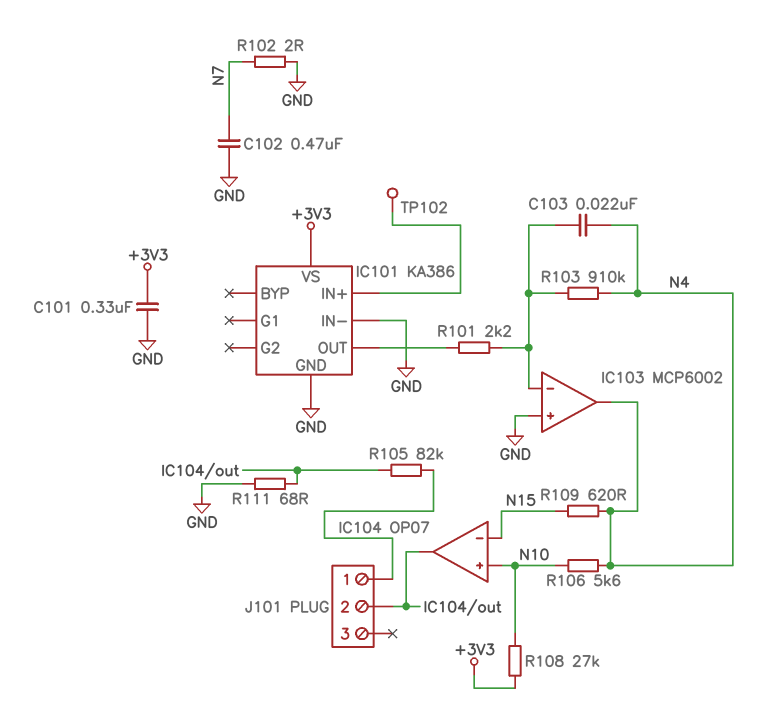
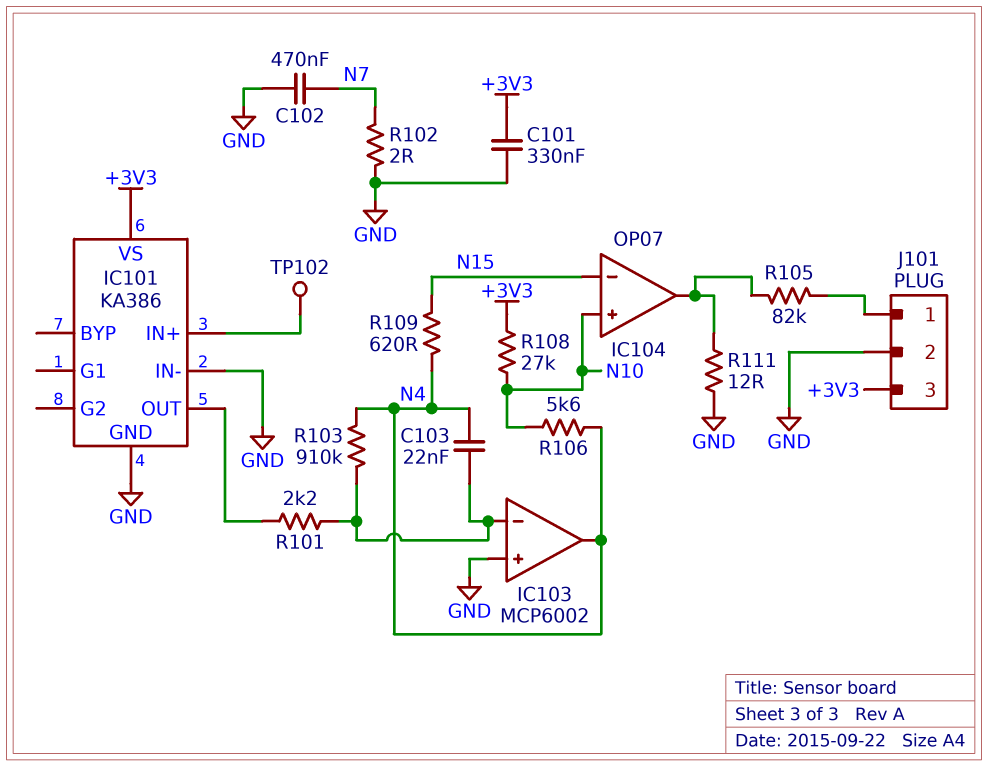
J101 pin 2: IC104/out -> GND
J101 pin 3: none -> +3V3
R111: 68 (GND, IC104/out) -> 12 (GND, IC104/out)

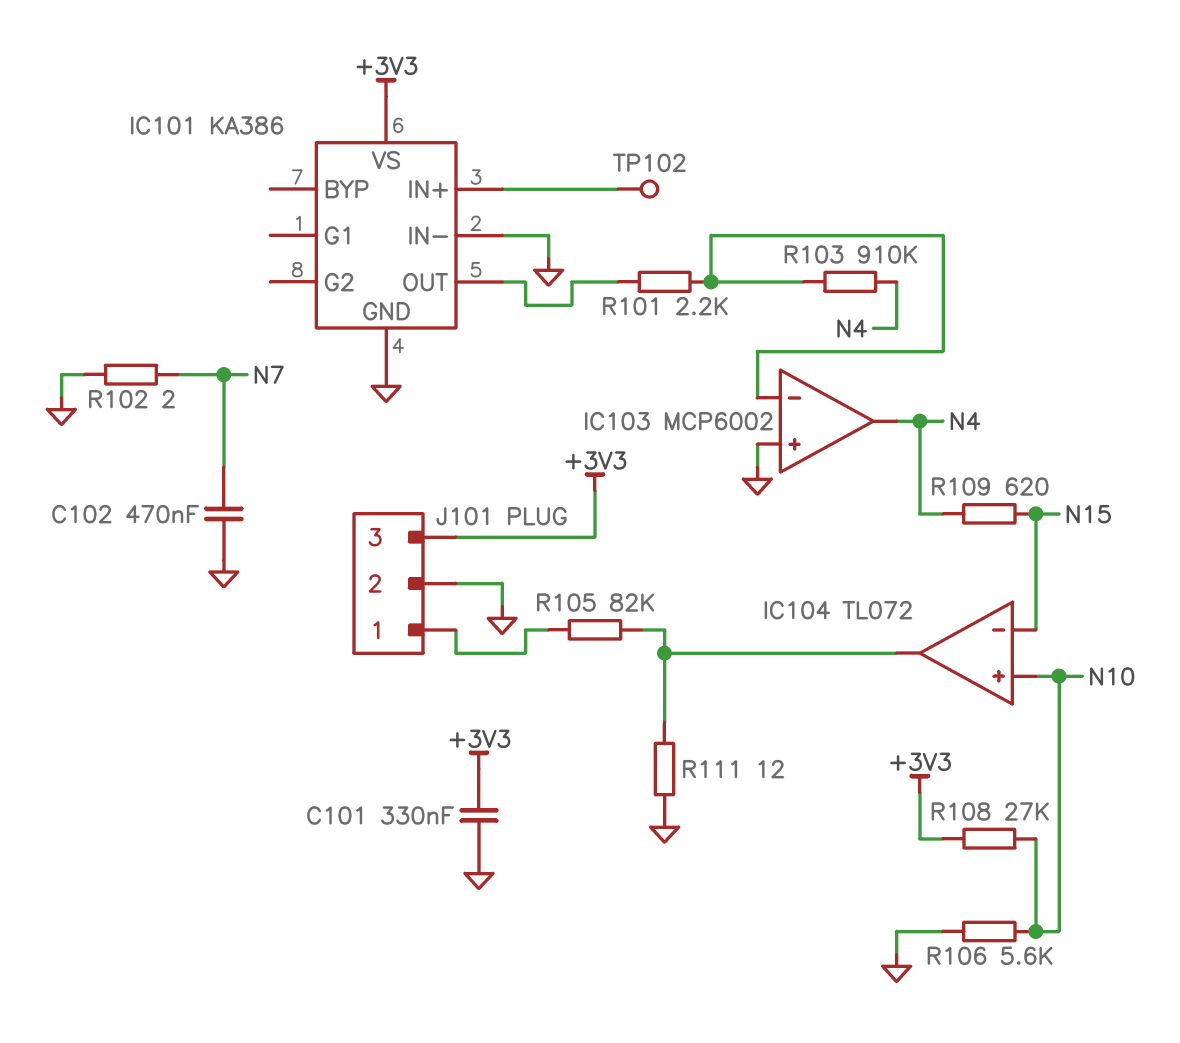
C103: 22nF (IC103/in-, N4) -> none
IC104: OP07 -> TL072
R106: 5.6k (N4, N10) -> 5.6k (GND, N10)

